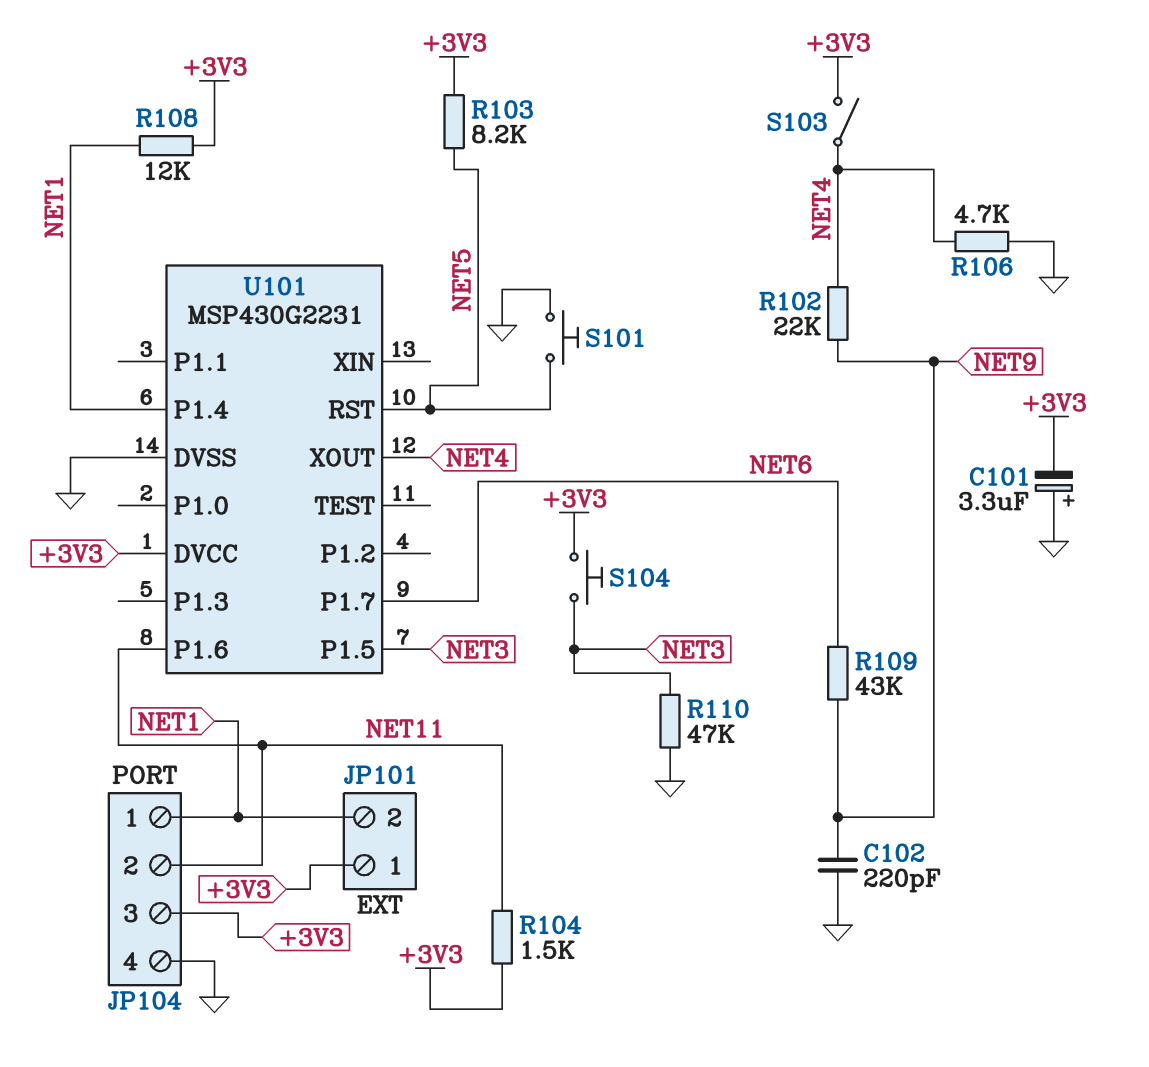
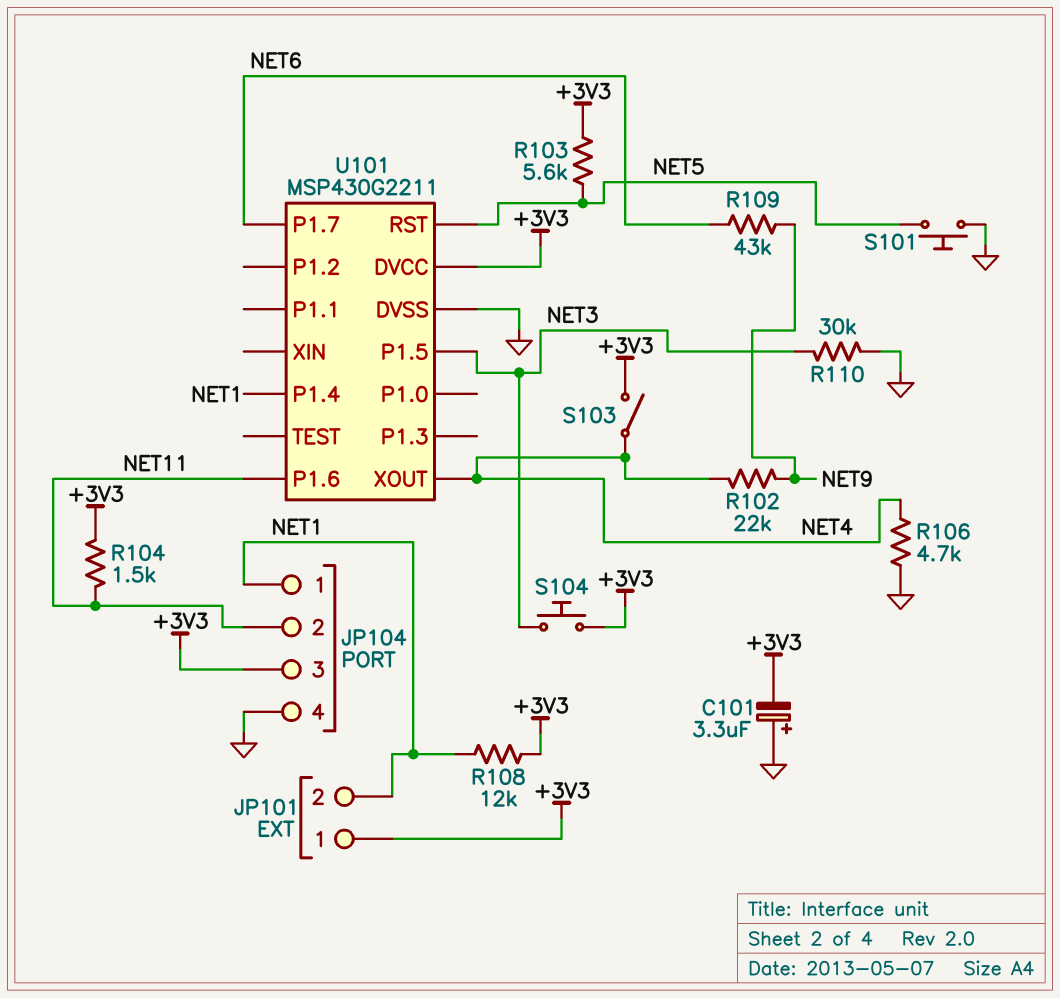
C102: 220pF (GND, NET9) -> none
R103: 8.2k (+3V3, NET5) -> 5.6k (+3V3, NET5)
R110: 47k (GND, NET3) -> 30k (GND, NET3)
U101: MSP430G2231 -> MSP430G2211

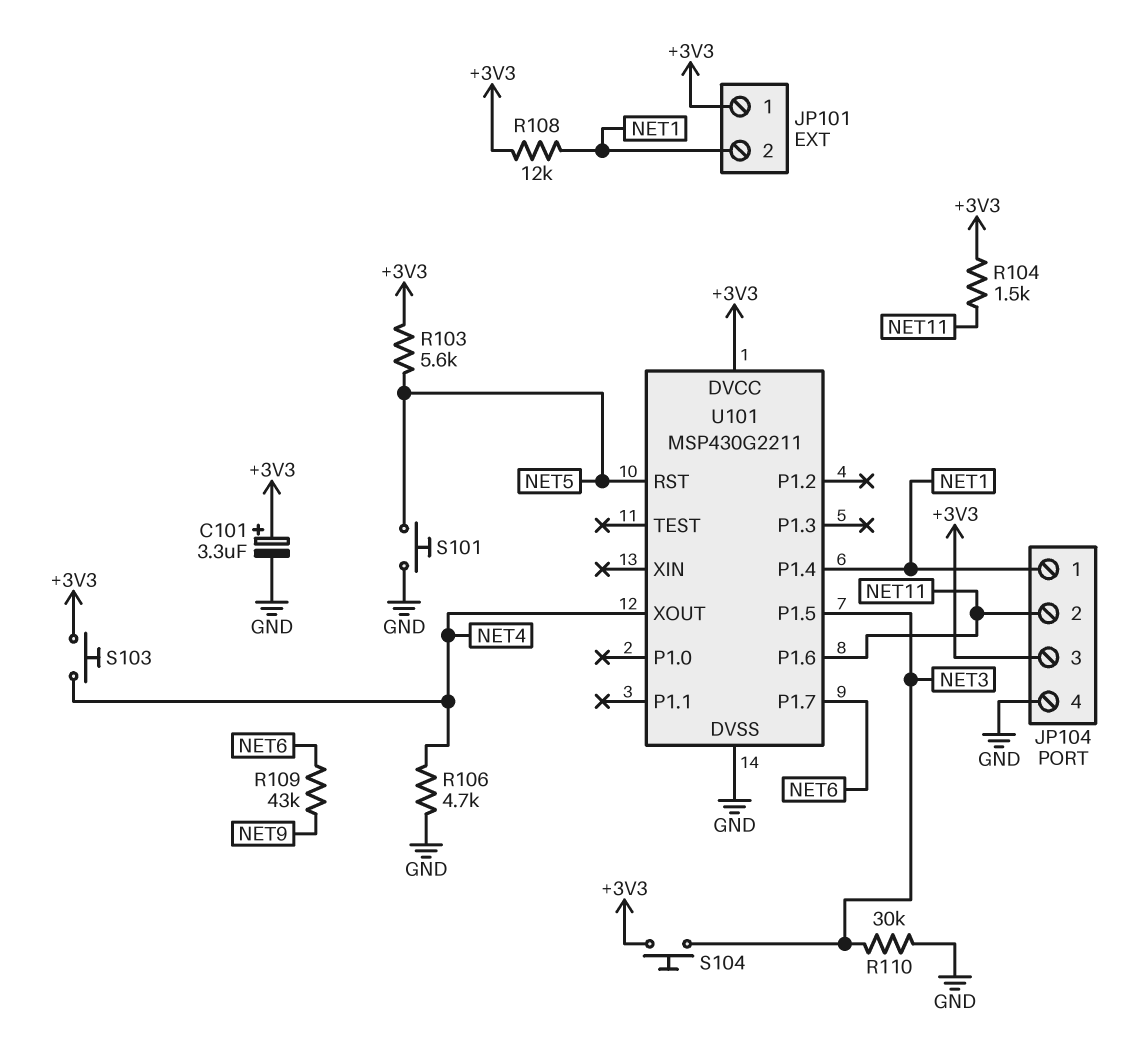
C101: 3.3uF (plus GND, minus +3V3) -> 3.3uF (plus +3V3, minus GND)
R102: 22k (NET4, NET9) -> none
S103: switch (+3V3, NET4) -> button (+3V3, NET4)

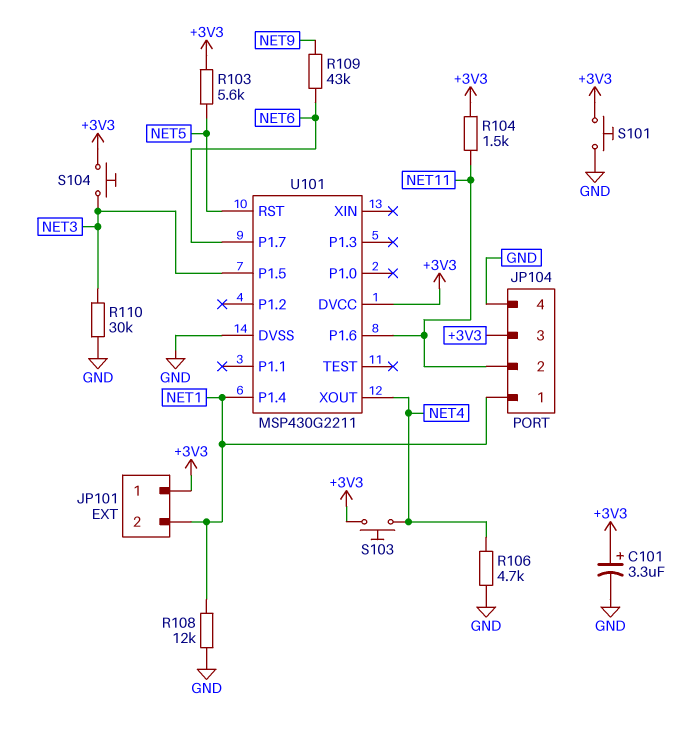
R108: 12k (+3V3, NET1) -> 12k (GND, NET1)
S101: button (GND, NET5) -> button (+3V3, GND)

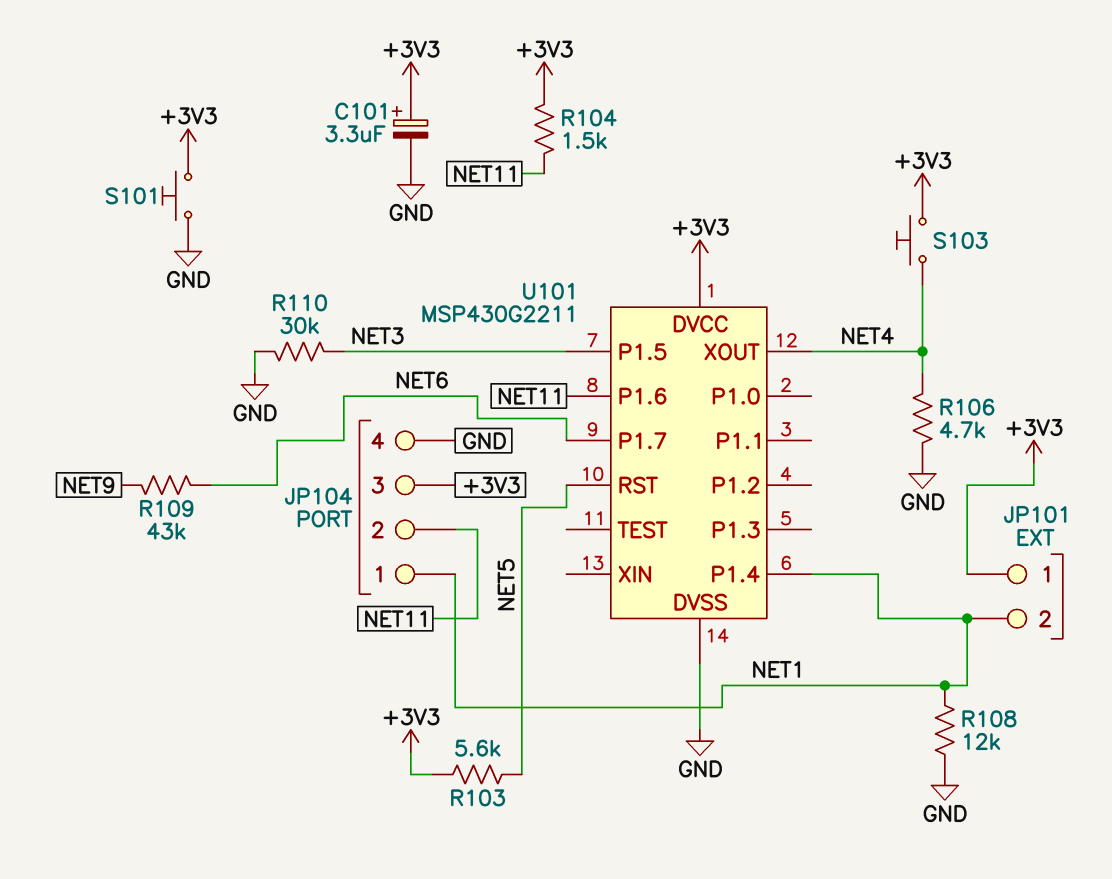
S104: button (+3V3, NET3) -> none

